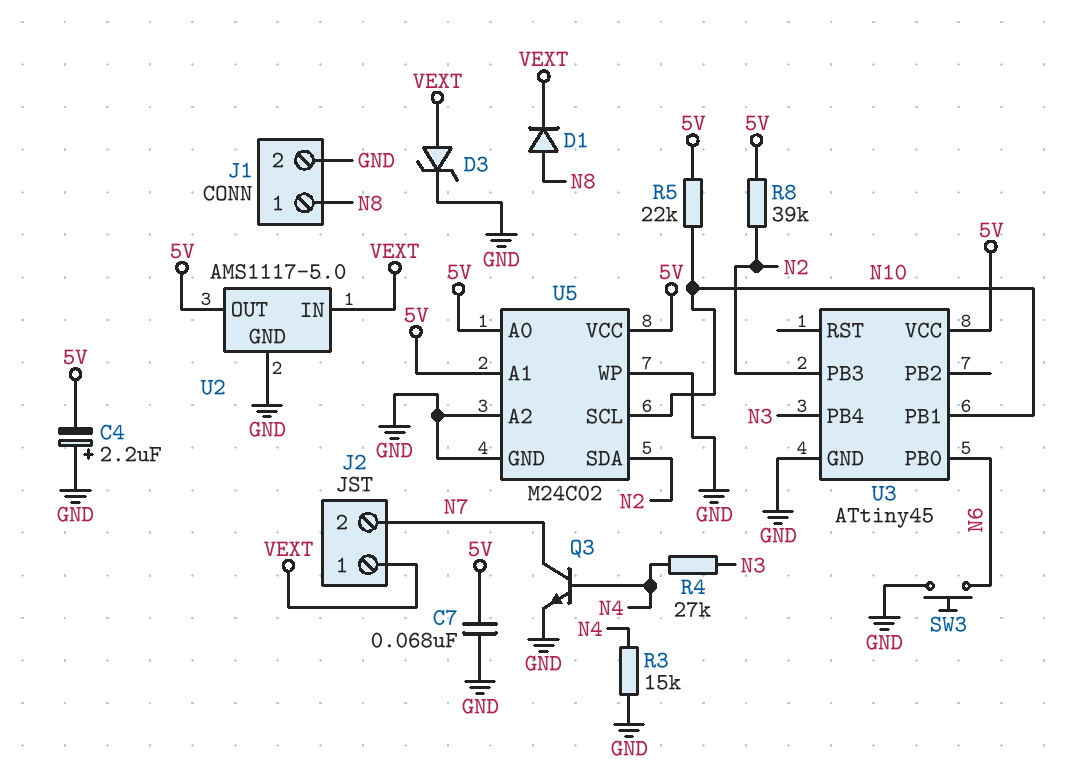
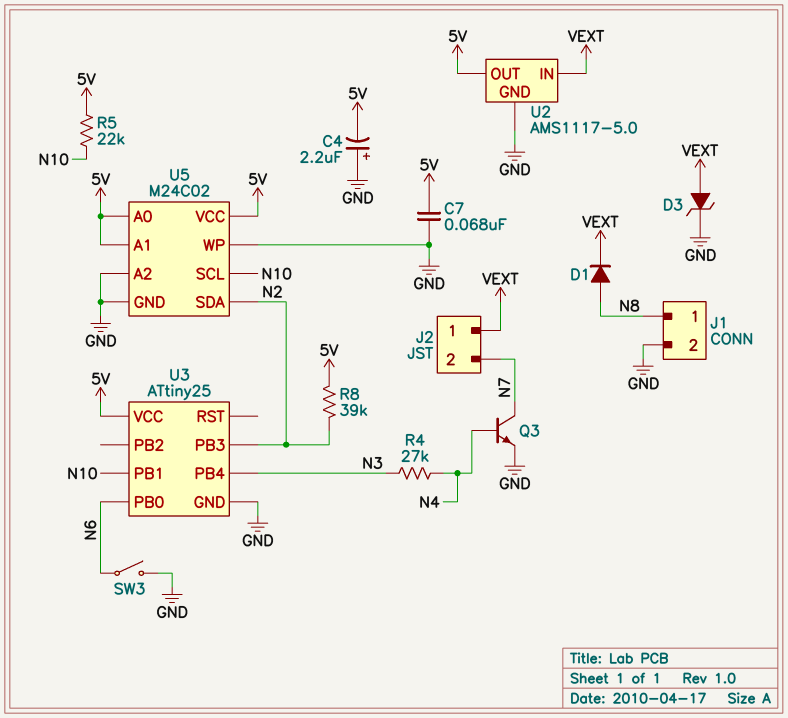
R3: 15k (GND, N4) -> none
SW3: button (GND, N6) -> switch (GND, N6)
U3: ATtiny45 -> ATtiny25

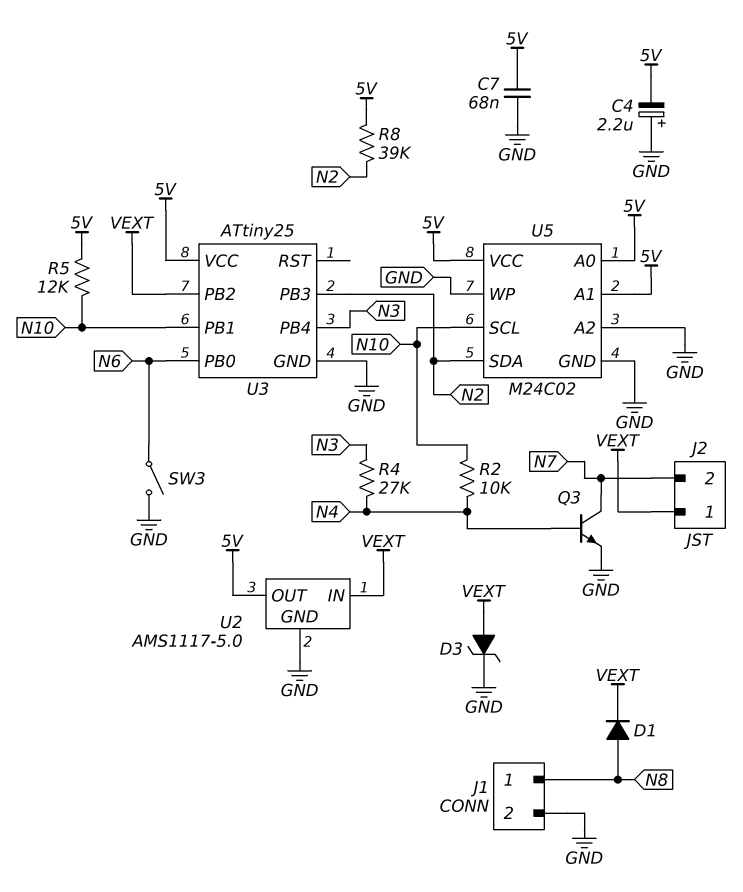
R2: none -> 10k (N4, N10)
R5: 22k (5V, N10) -> 12k (5V, N10)
U3 pin PB2: none -> VEXT

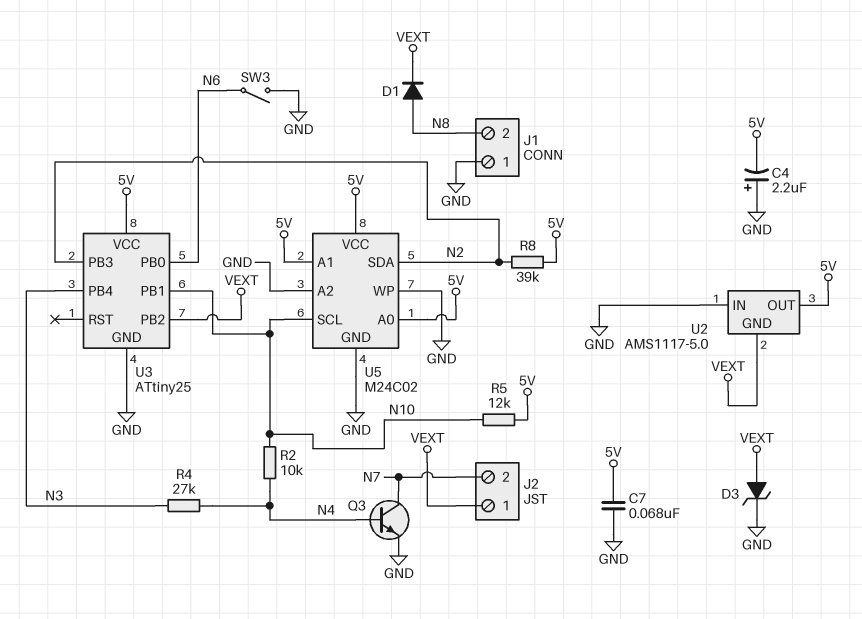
J1 pin 1: N8 -> GND
J1 pin 2: GND -> N8
U2 pin GND: GND -> VEXT
U2 pin IN: VEXT -> GND

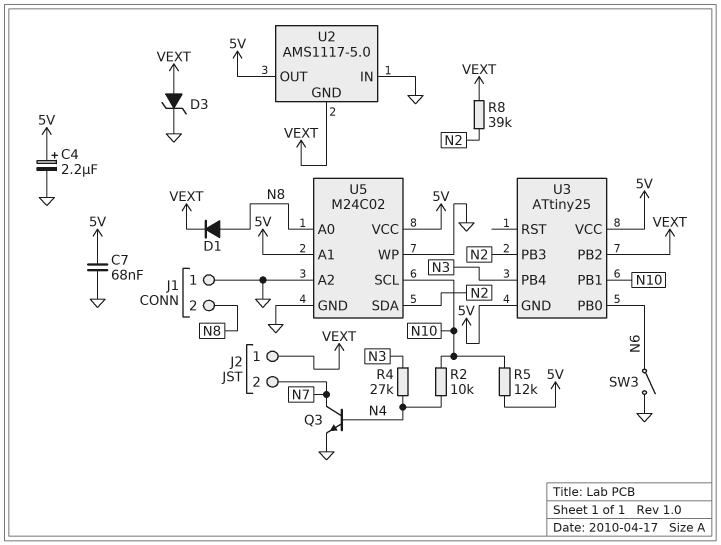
C4: 2.2uF (plus GND, minus 5V) -> 2.2uF (plus 5V, minus GND)
R8: 39k (5V, N2) -> 39k (N2, VEXT)
U3 pin GND: GND -> 5V
U5 pin A0: 5V -> N8

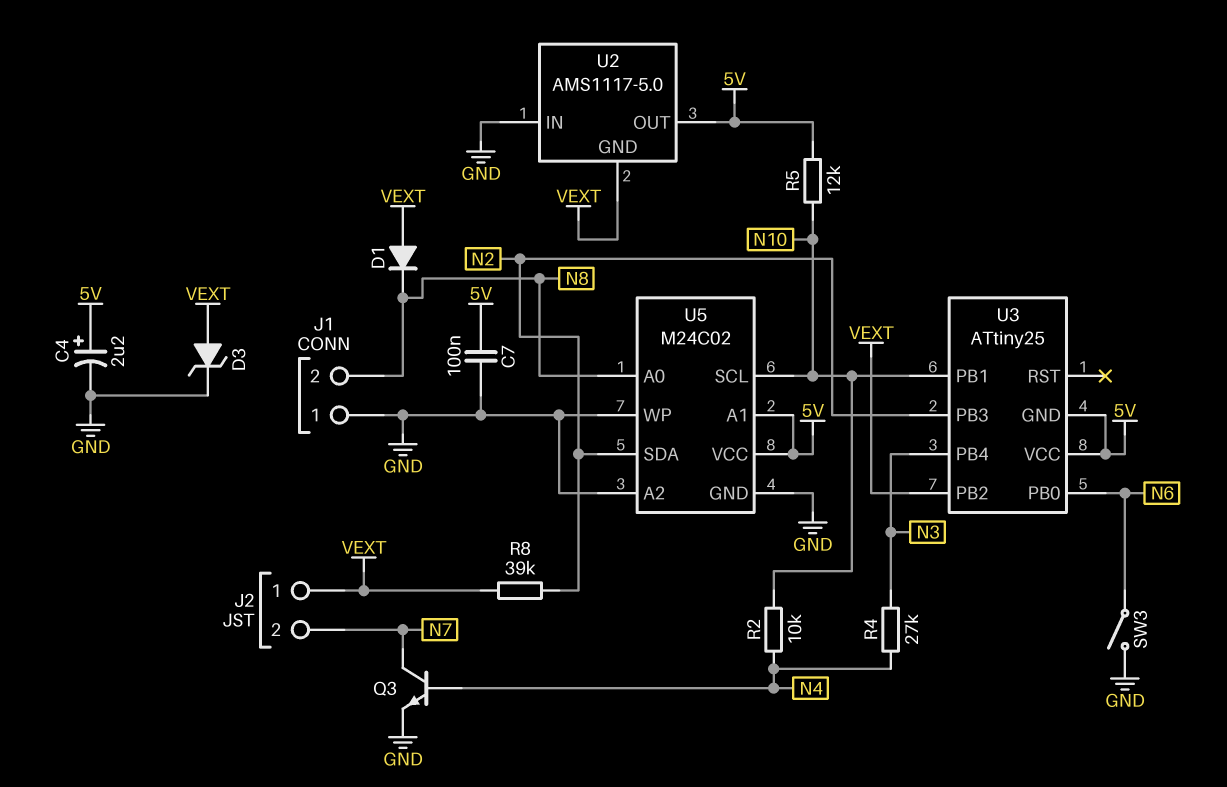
C7: 68nF (5V, GND) -> 100nF (5V, GND)
D1: diode (A N8, K VEXT) -> diode (A VEXT, K N8)

